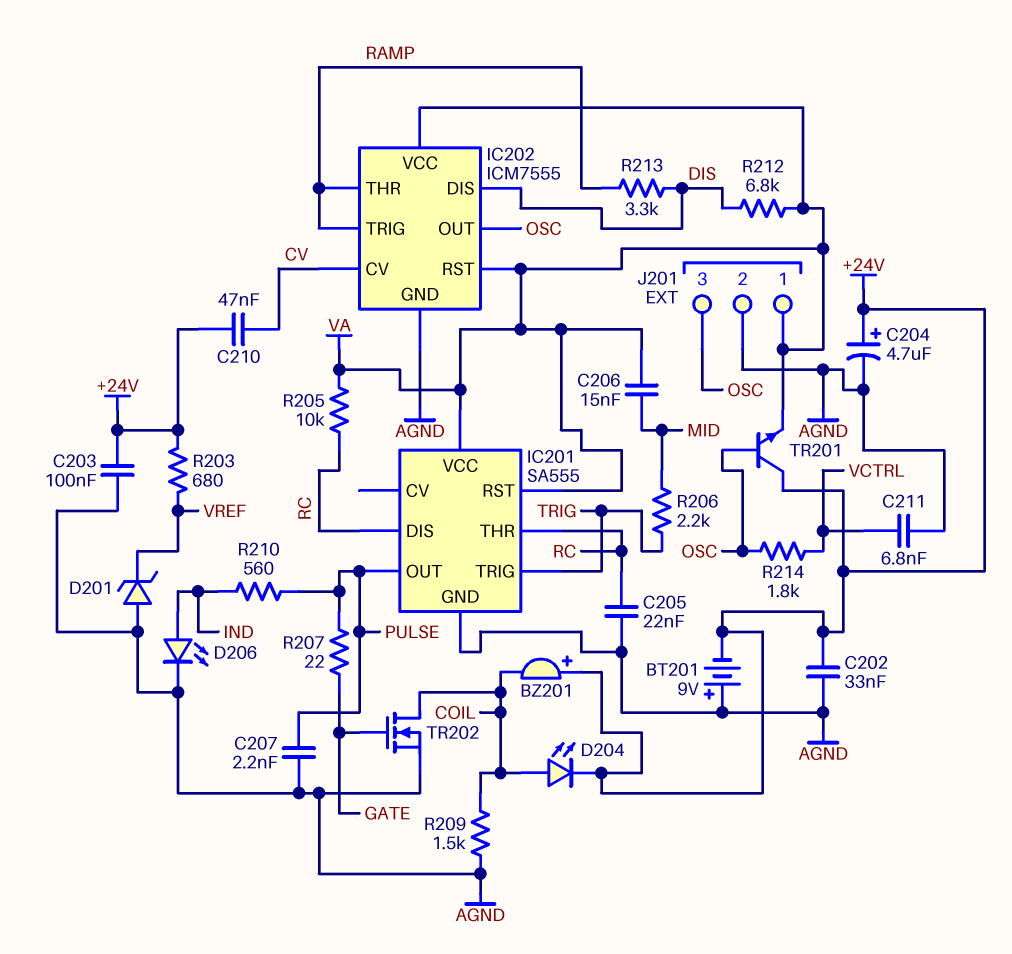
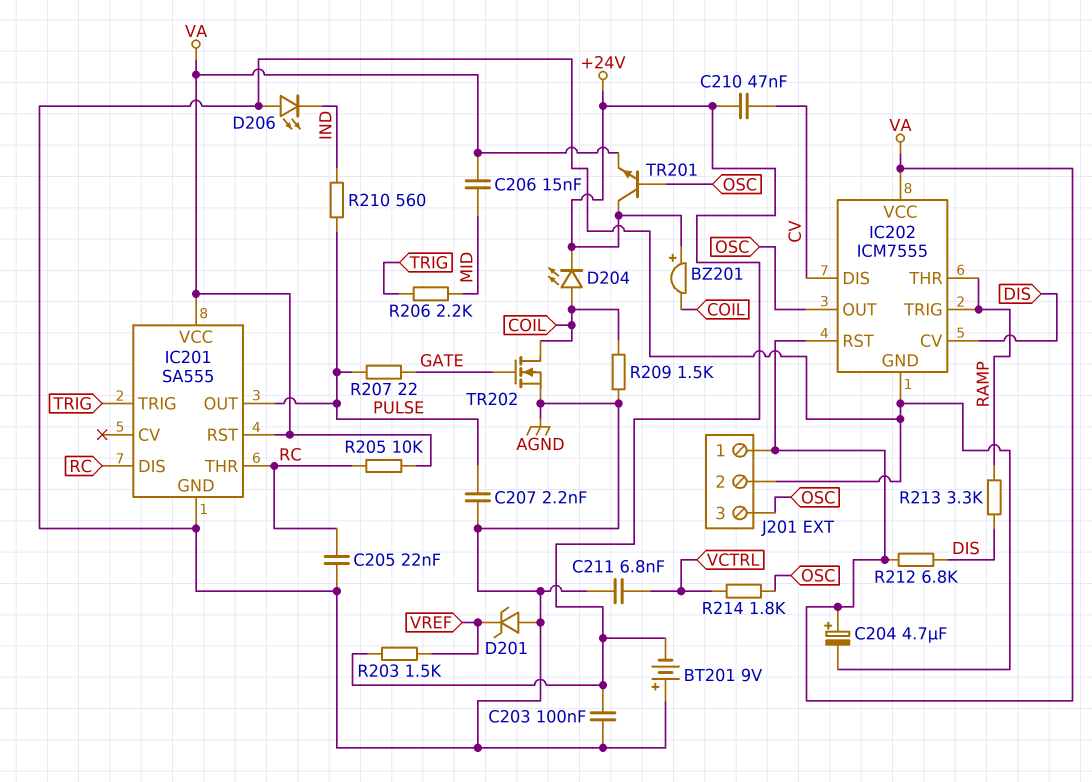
C202: 33nF (+24V, AGND) -> none
C204: 4.7uF (plus +24V, minus AGND) -> 4.7uF (plus VA, minus AGND)
D206: LED (A IND, K AGND) -> LED (A AGND, K IND)
IC202 pin CV: CV -> DIS
IC202 pin DIS: DIS -> CV
R203: 680 (+24V, VREF) -> 1.5k (+24V, VREF)

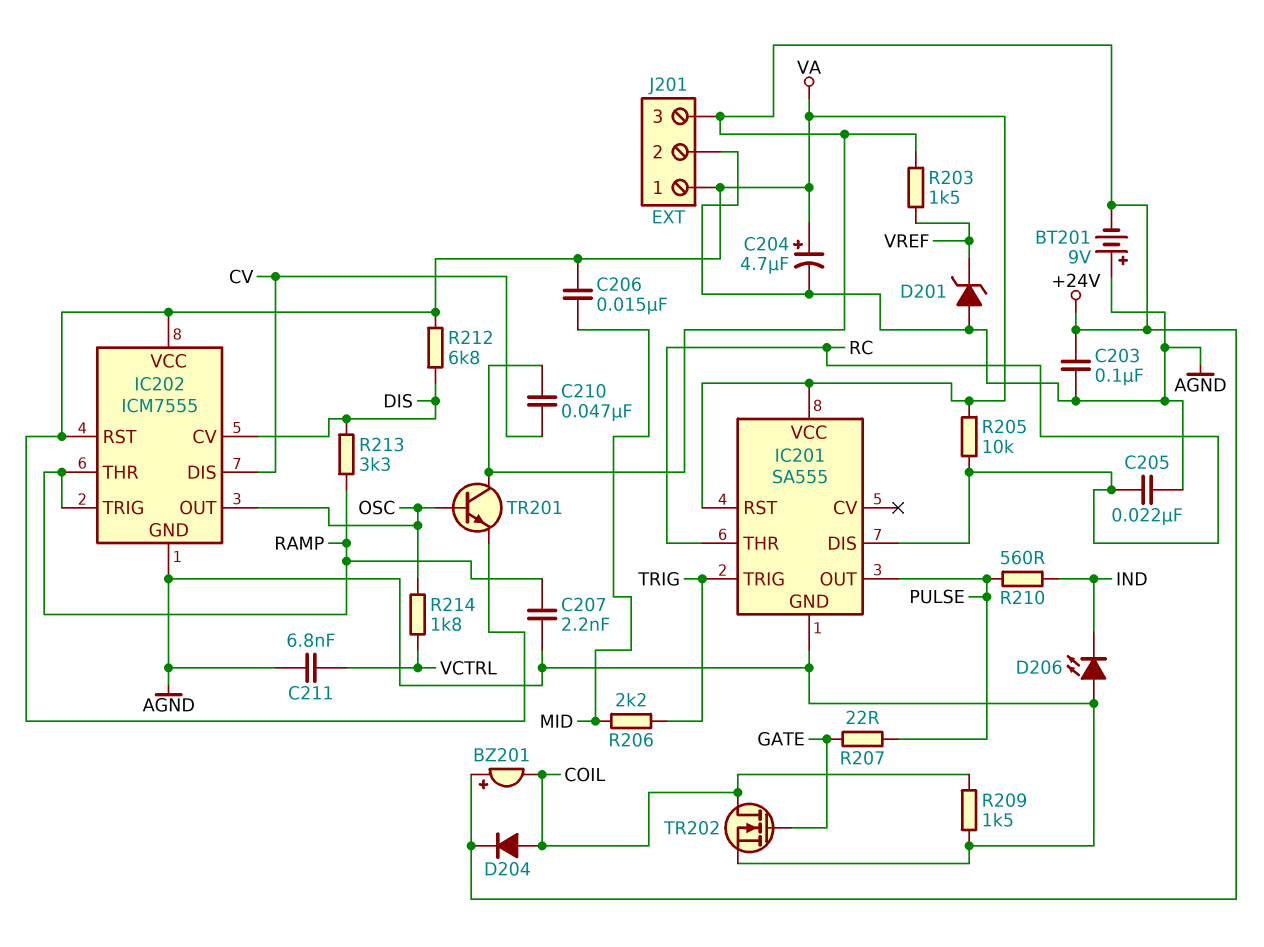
C207: 2.2nF (AGND, PULSE) -> 2.2nF (AGND, RAMP)
D204: LED (A COIL, K +24V) -> diode (A COIL, K +24V)
J201 pin 3: OSC -> +24V

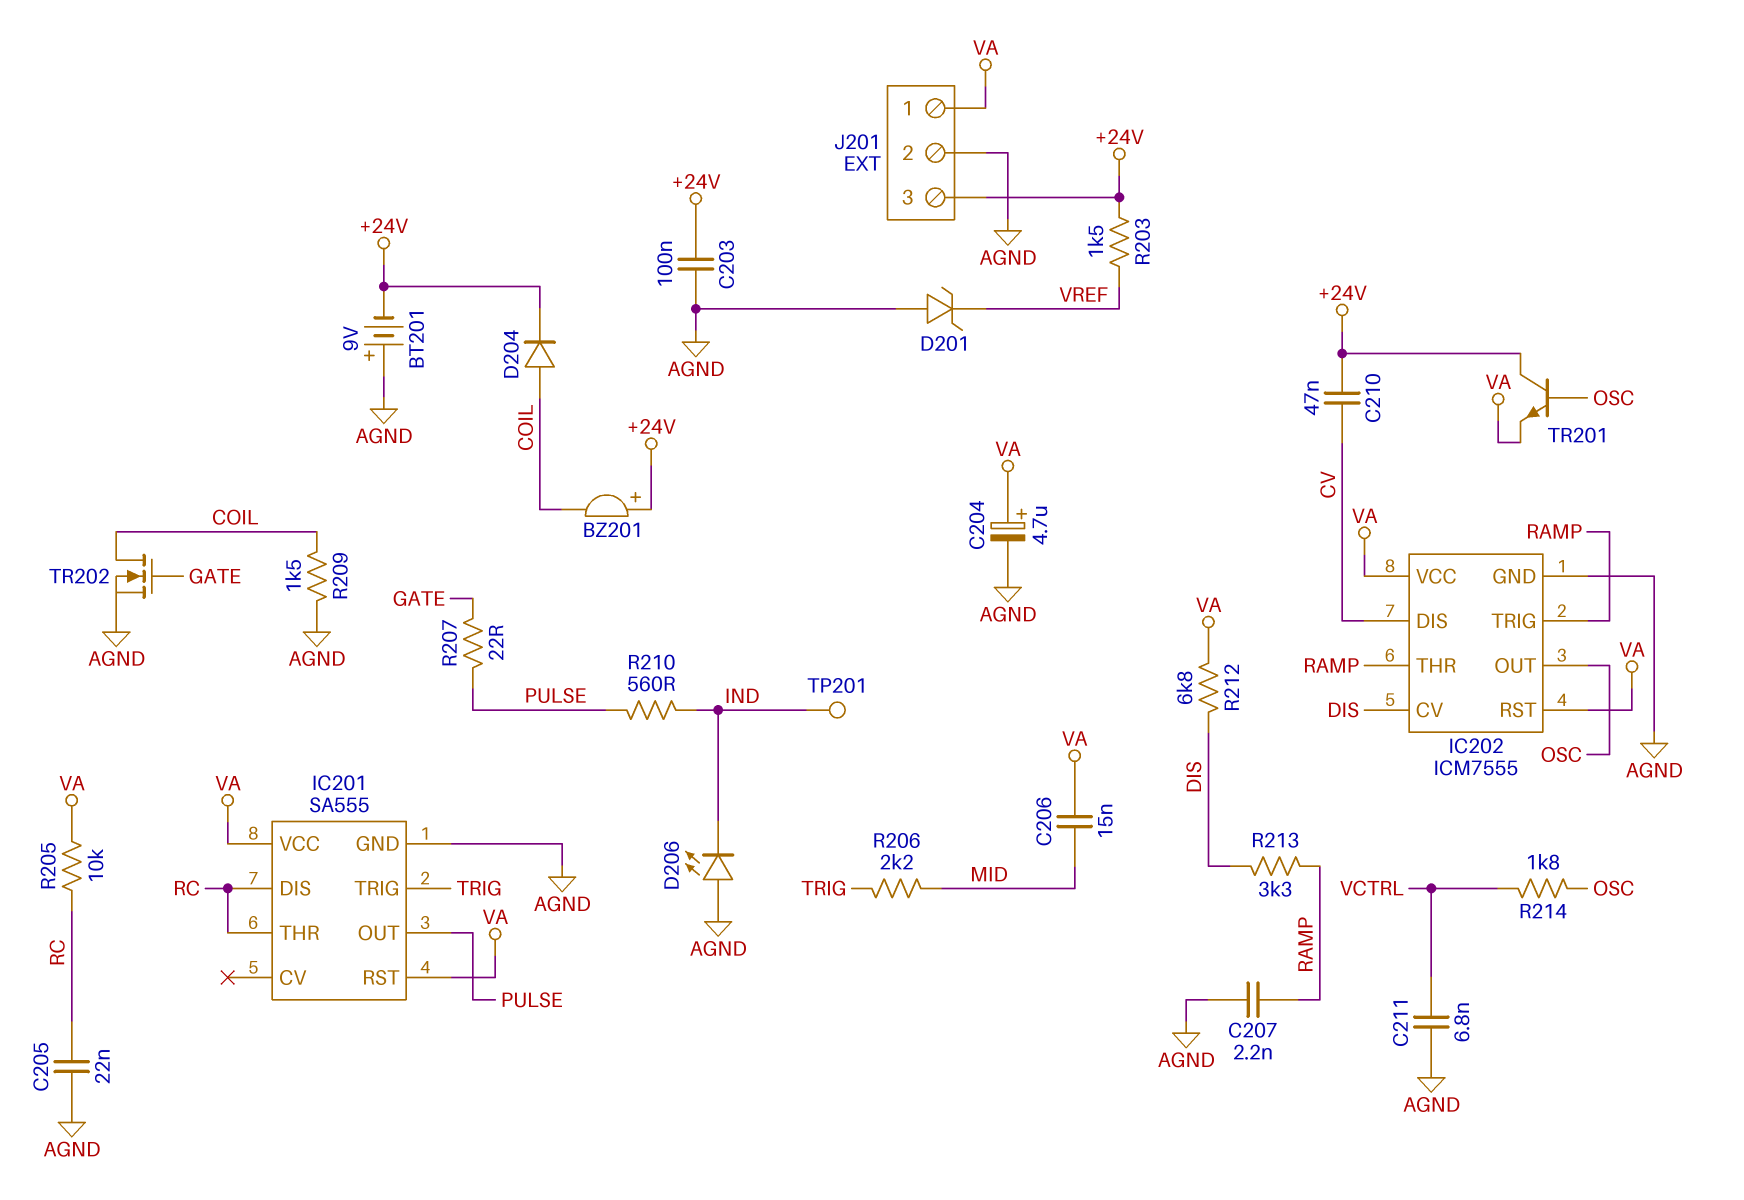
TP201: none -> test point (IND)

